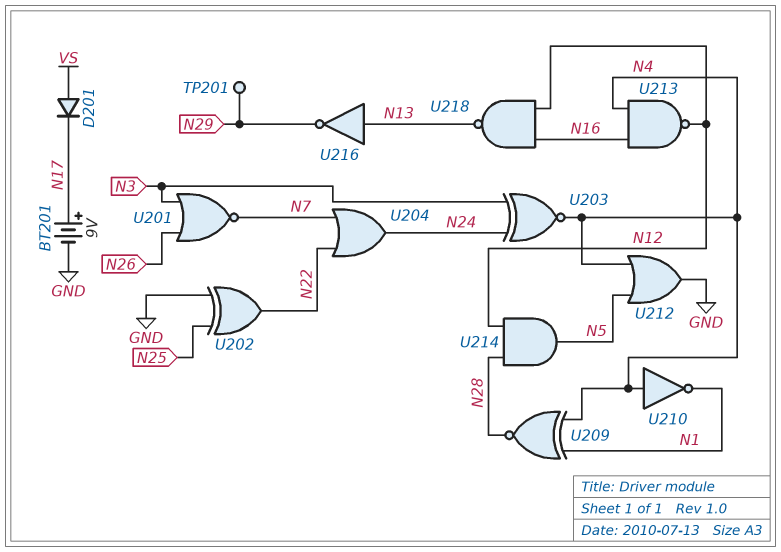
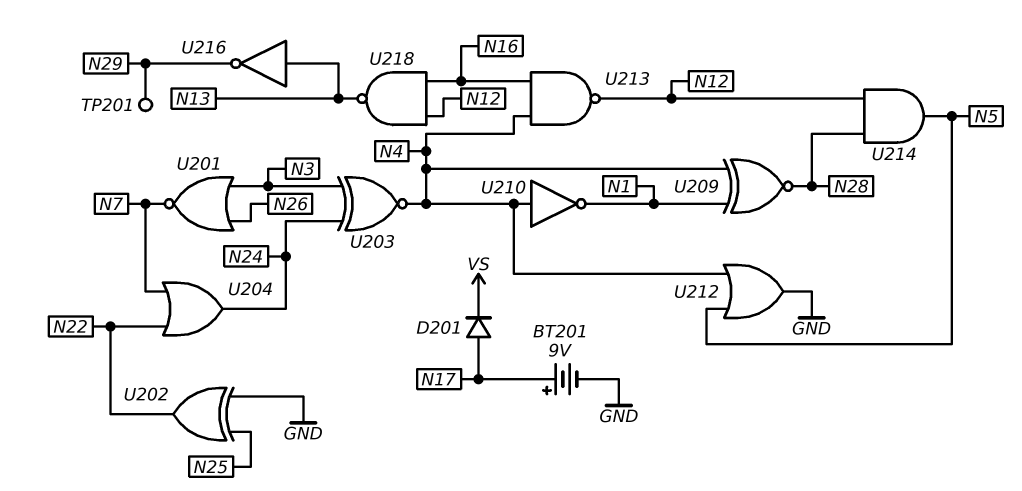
D201: diode (A VS, K N17) -> diode (A N17, K VS)

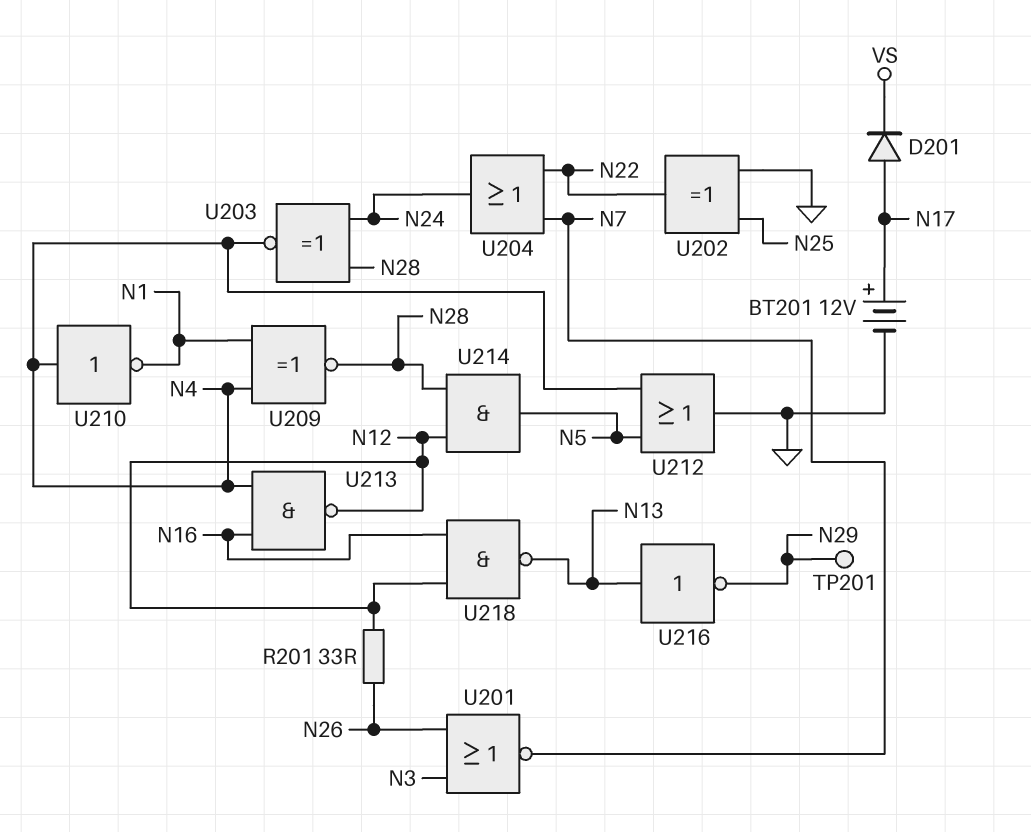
BT201: 9V (plus N17, minus GND) -> 12V (plus N17, minus GND)
R201: none -> 33 (N12, N26)
U203: XNOR (in N3, in N24, out N4) -> XNOR (in N24, in N28, out N4)

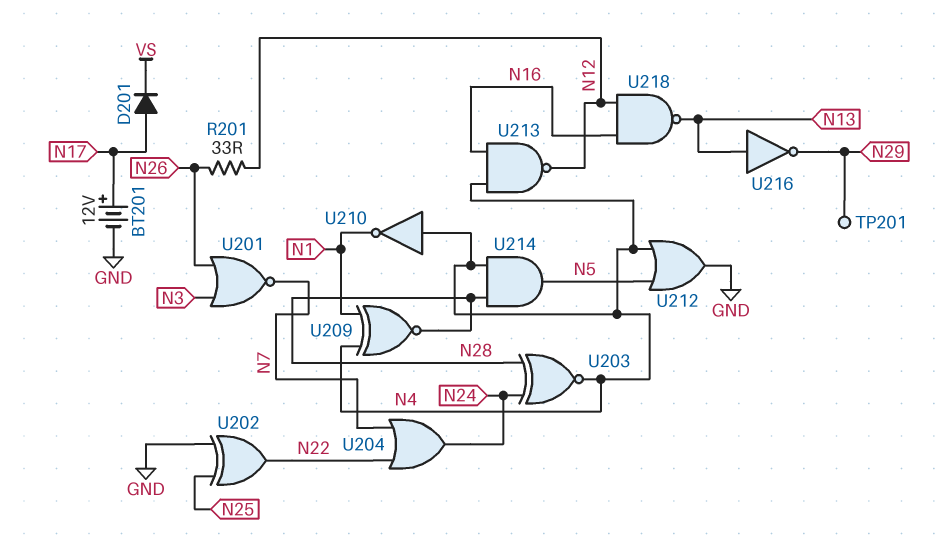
U214: AND (in N12, in N28, out N5) -> AND (in N4, in N28, out N5)

